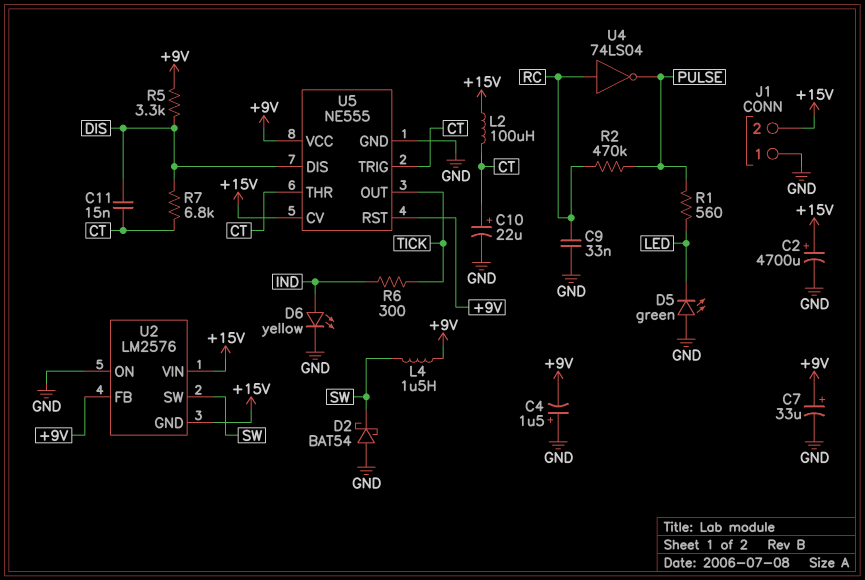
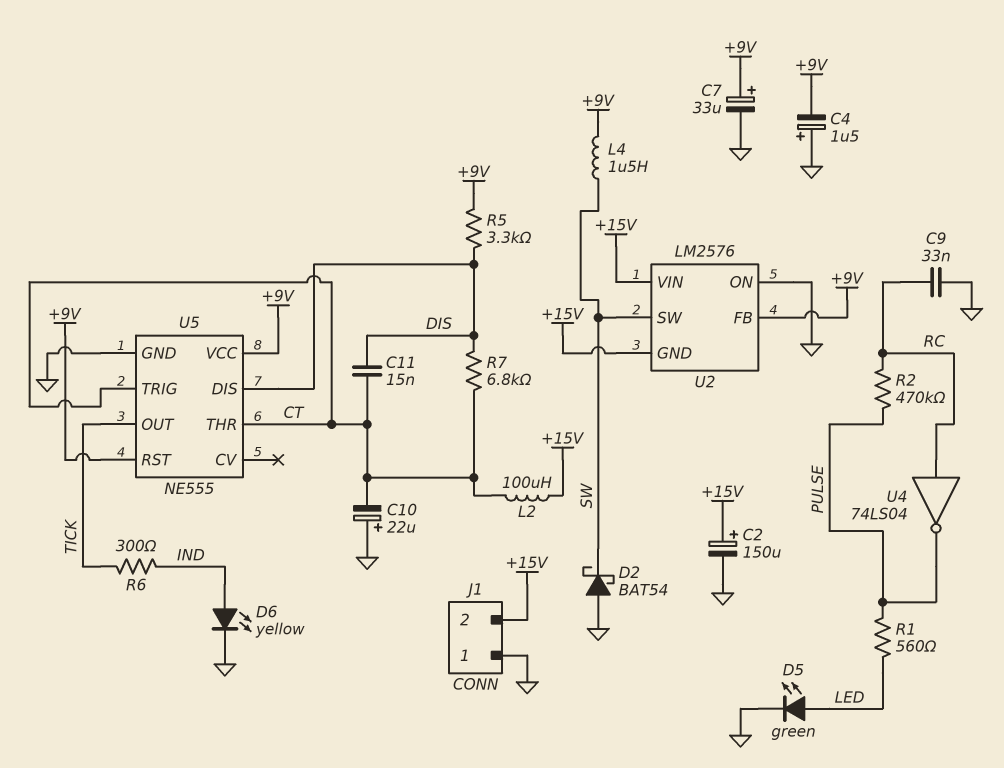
C2: 4700uF (plus +15V, minus GND) -> 150uF (plus +15V, minus GND)
C10: 22uF (plus CT, minus GND) -> 22uF (plus GND, minus CT)
D5: LED green (A GND, K LED) -> LED green (A LED, K GND)
U5 pin CV: +15V -> none

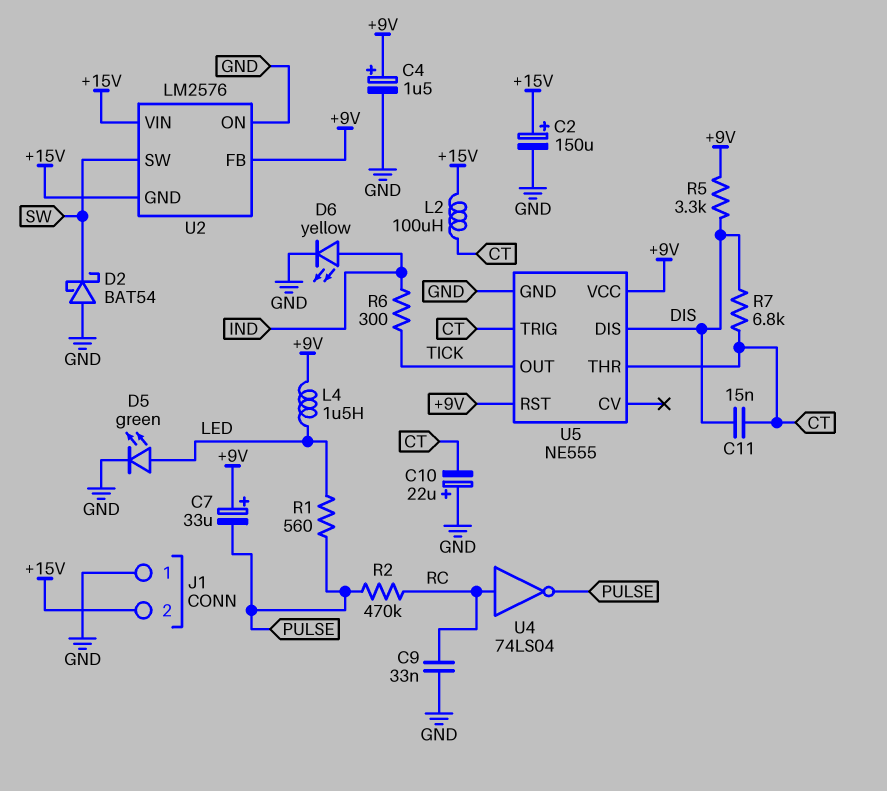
C4: 1.5uF (plus GND, minus +9V) -> 1.5uF (plus +9V, minus GND)
C7: 33uF (plus +9V, minus GND) -> 33uF (plus +9V, minus PULSE)
L4: 1.5uH (+9V, SW) -> 1.5uH (+9V, LED)

